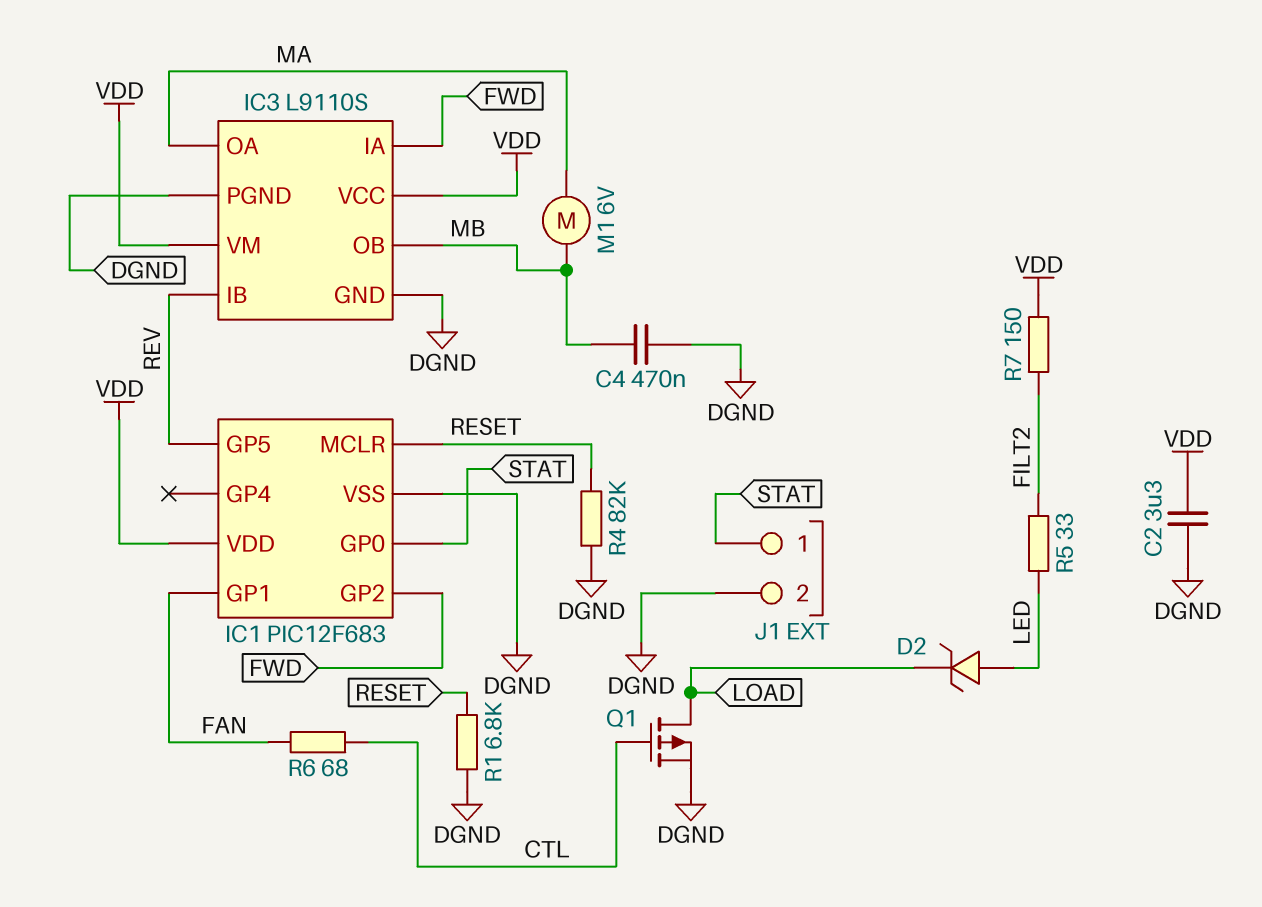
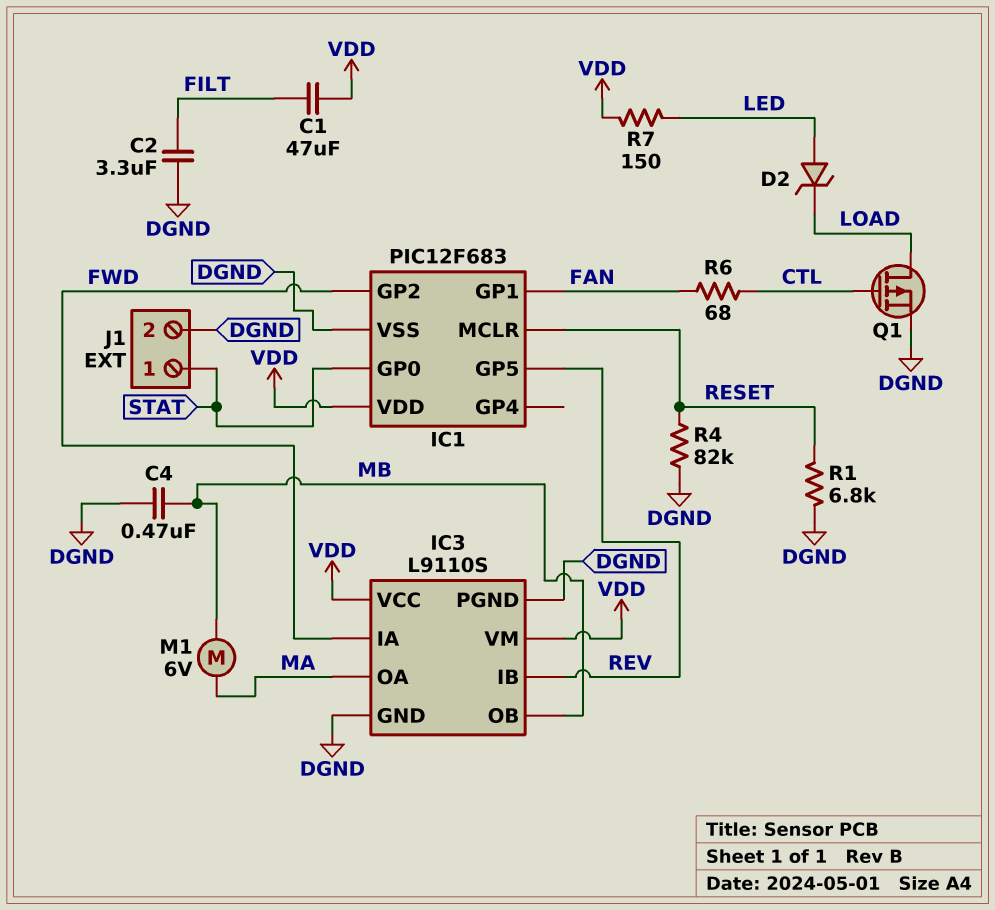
C1: none -> 47uF (FILT, VDD)
C2: 3.3uF (DGND, VDD) -> 3.3uF (DGND, FILT)
R5: 33 (FILT2, LED) -> none
R7: 150 (FILT2, VDD) -> 150 (LED, VDD)

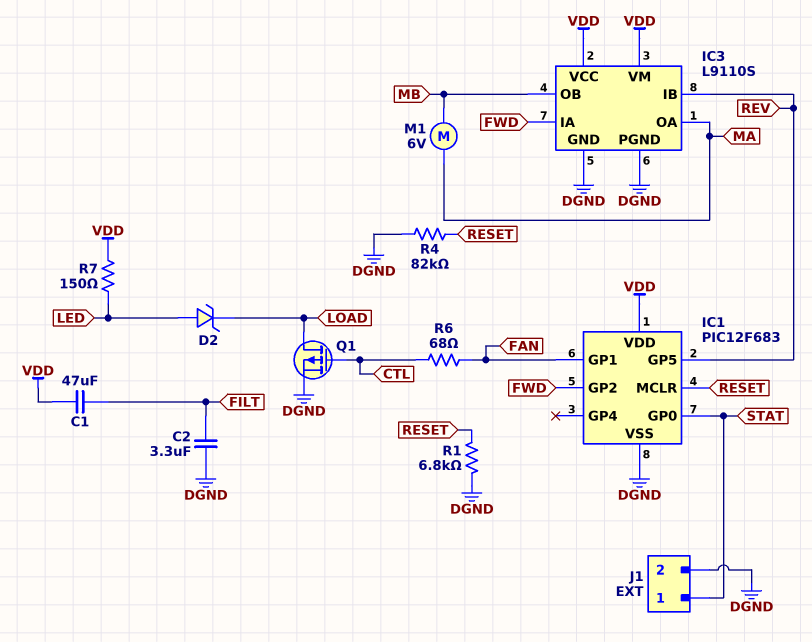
C4: 470nF (DGND, MB) -> none

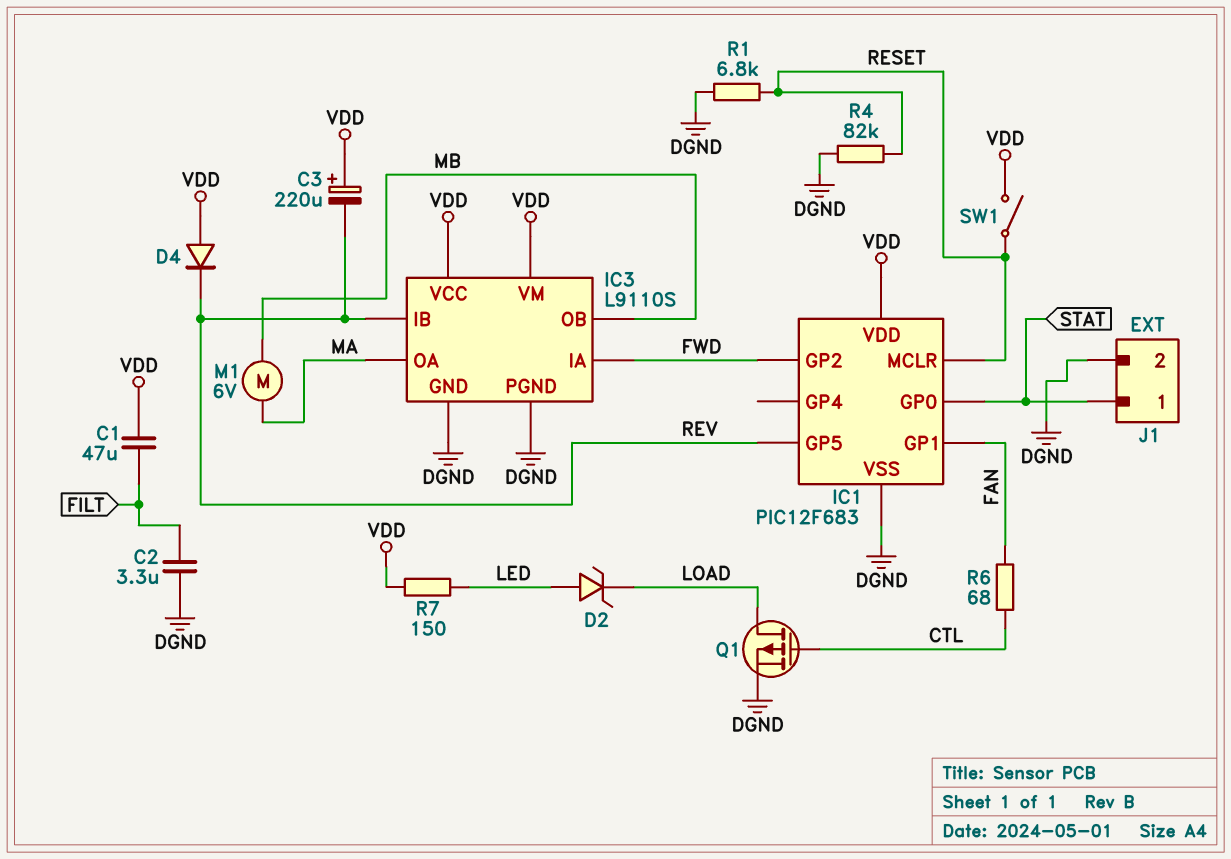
C3: none -> 220uF (plus VDD, minus REV)
D4: none -> diode (A VDD, K REV)
SW1: none -> switch (RESET, VDD)

